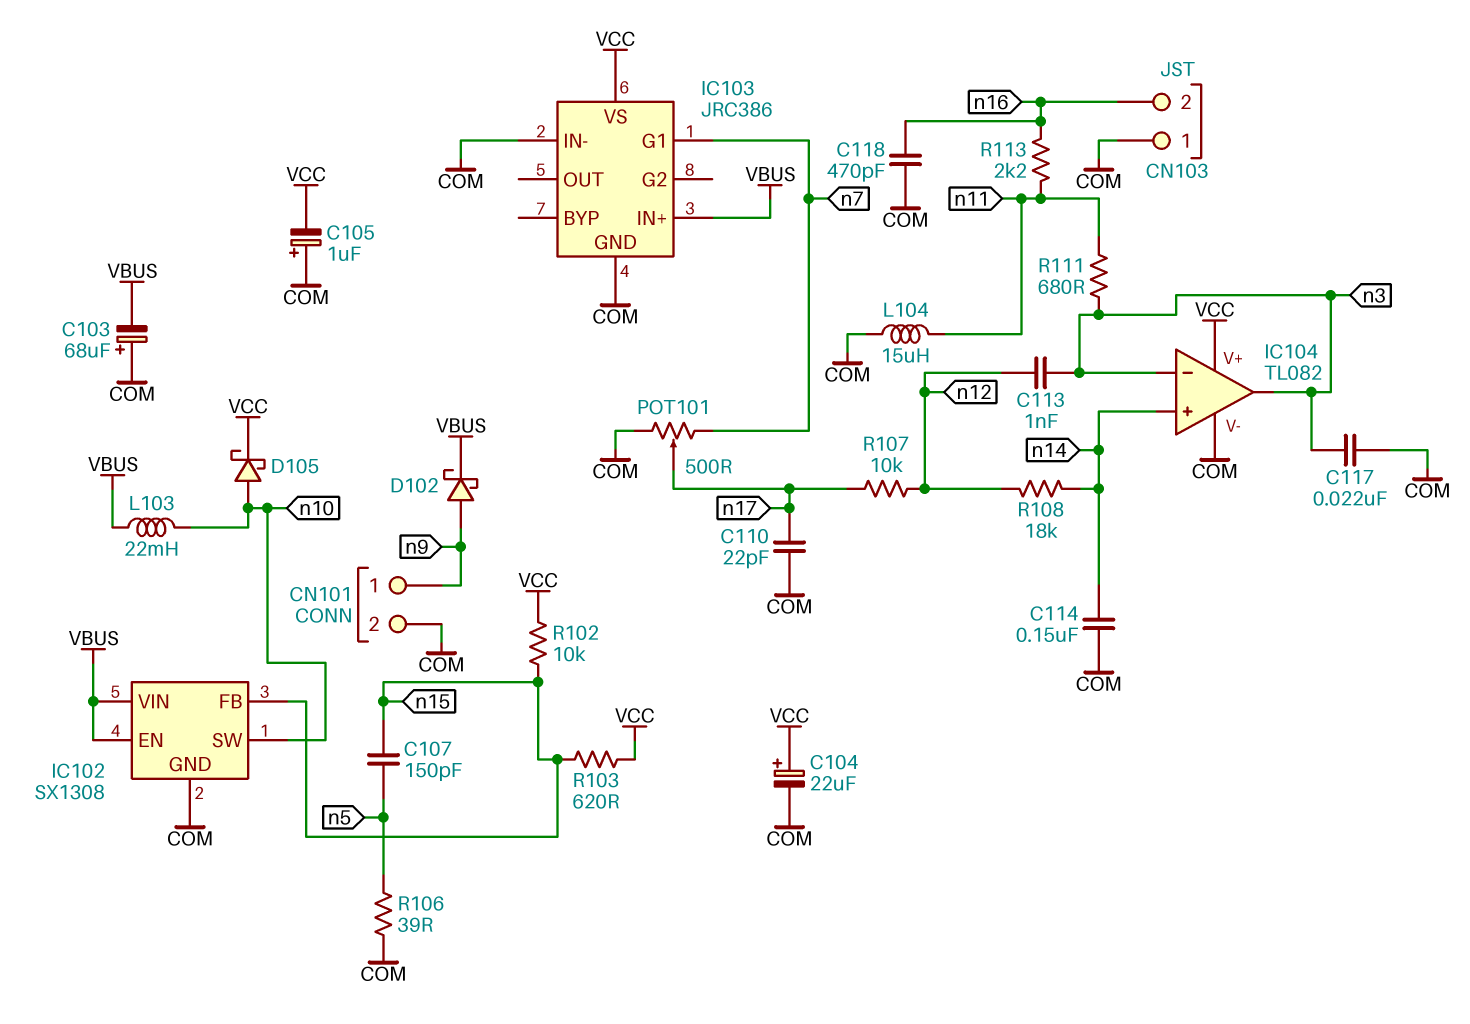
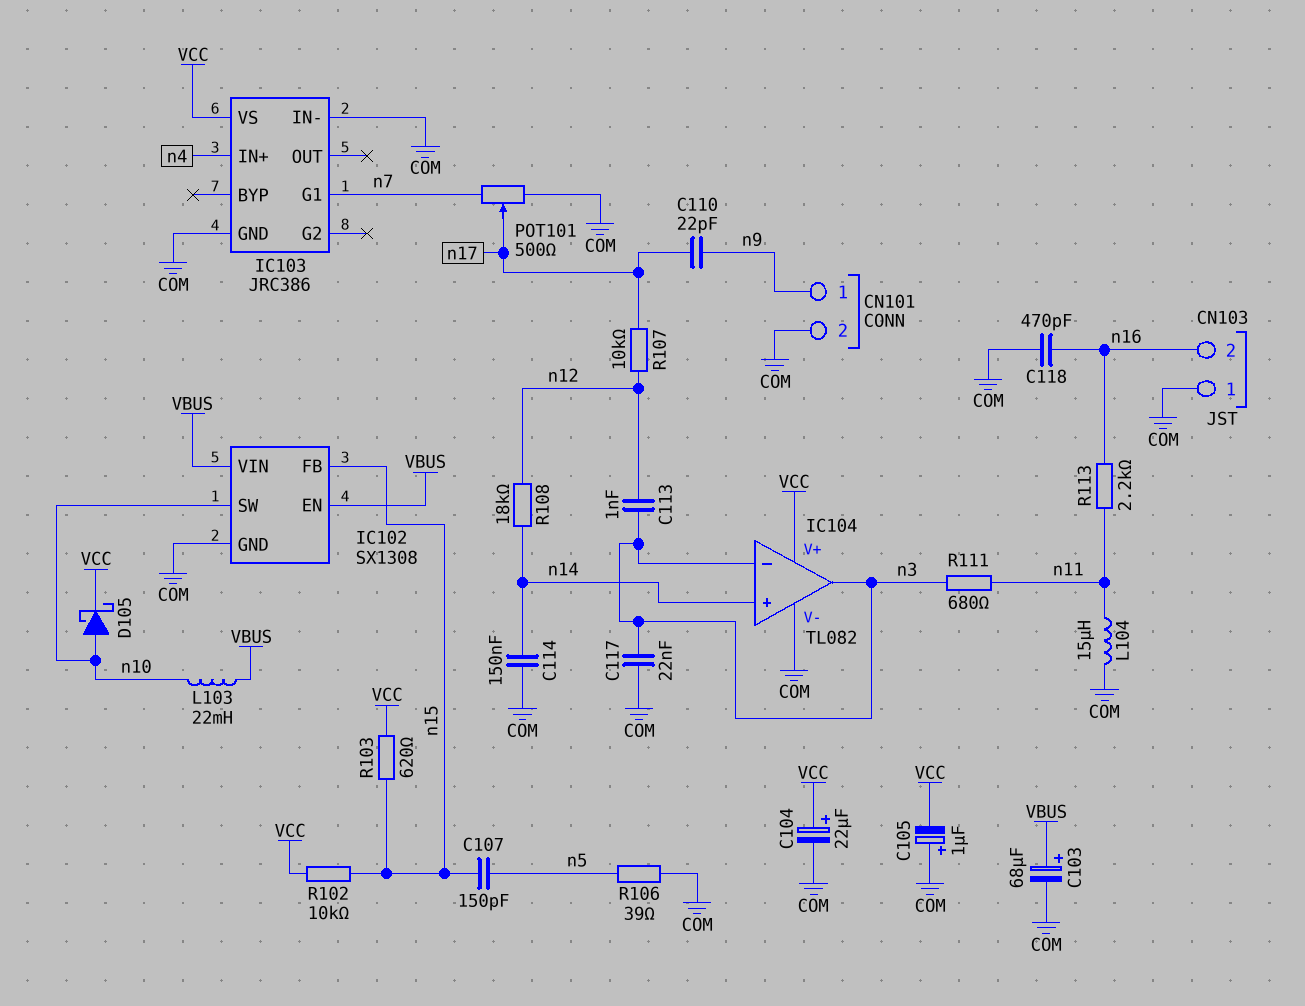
C103: 68uF (plus COM, minus VBUS) -> 68uF (plus VBUS, minus COM)
C110: 22pF (COM, n17) -> 22pF (n9, n17)
D102: schottky (A n9, K VBUS) -> none
IC103 pin IN+: VBUS -> n4

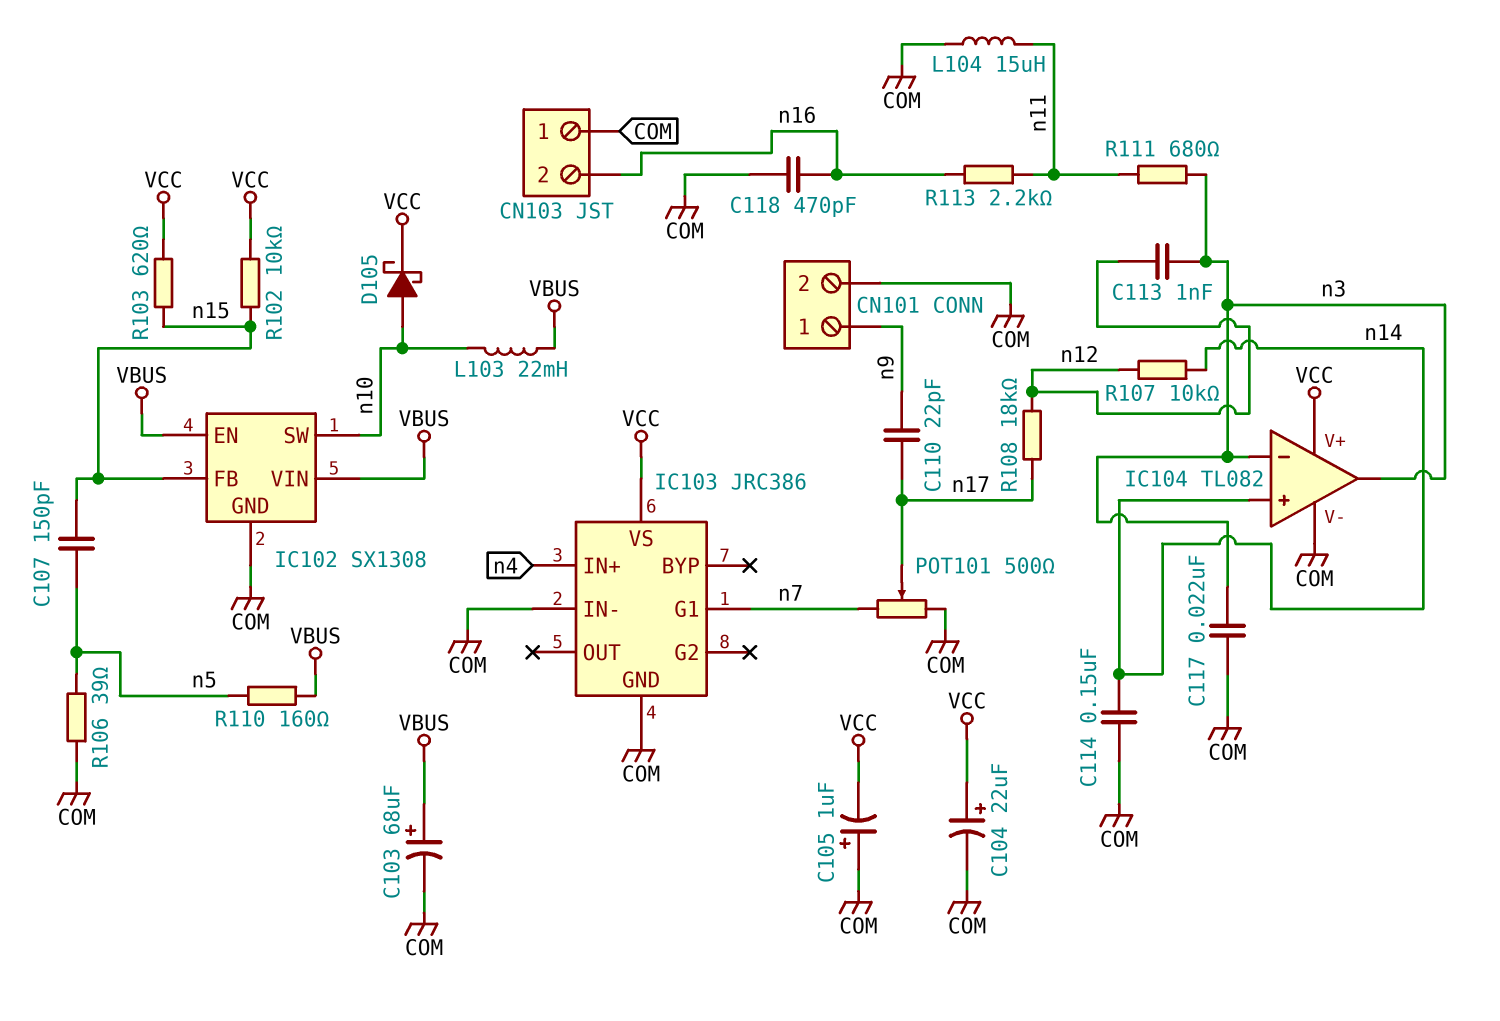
R107: 10k (n12, n17) -> 10k (n12, n14)
R108: 18k (n12, n14) -> 18k (n12, n17)
R110: none -> 160 (VBUS, n5)

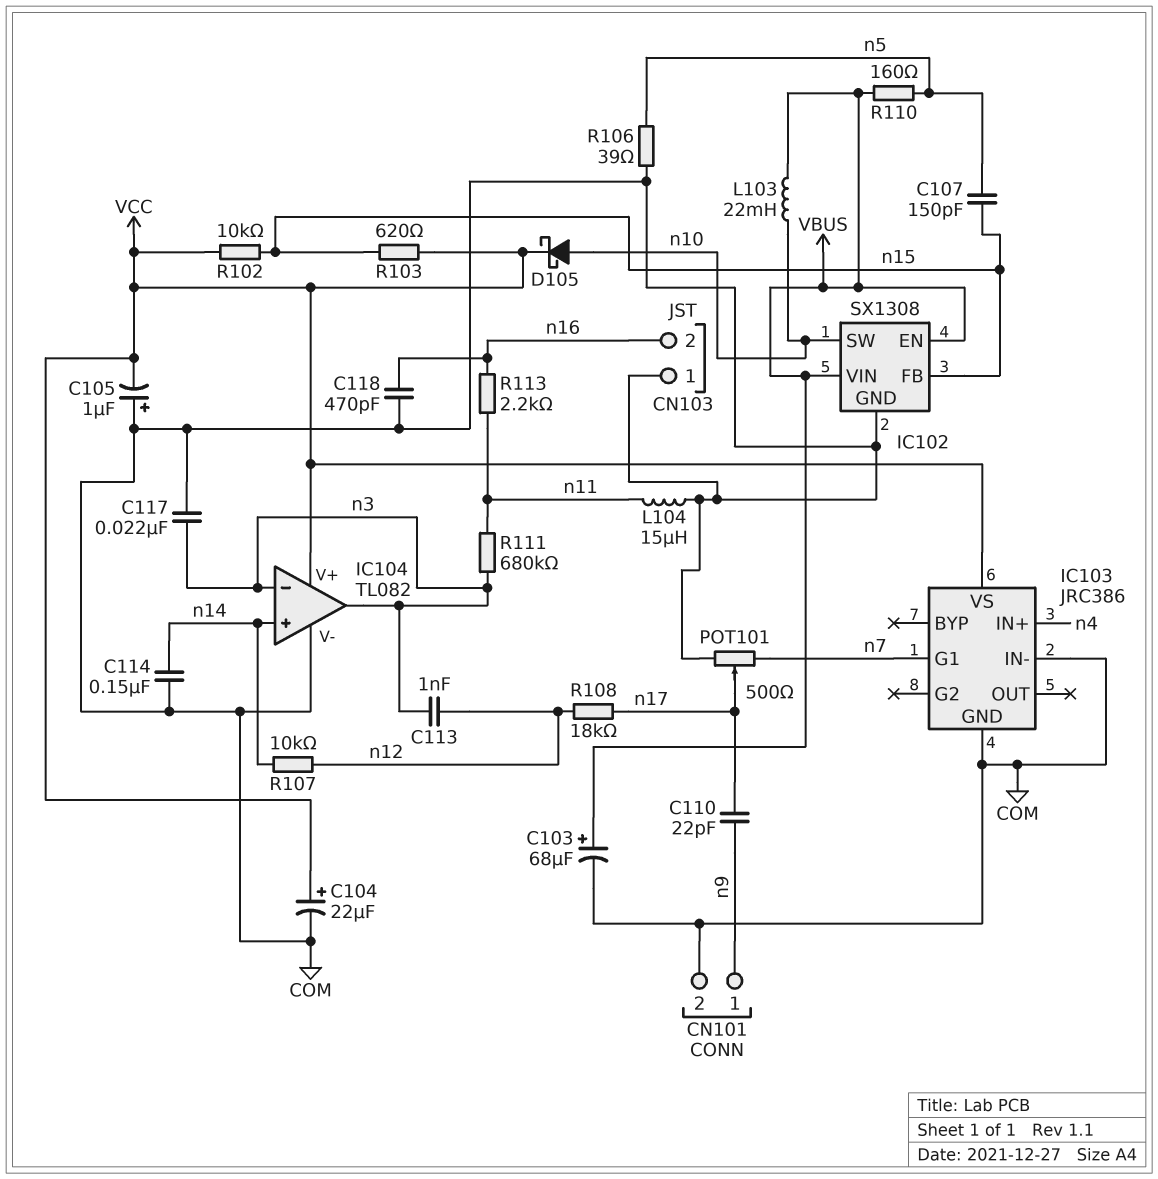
R111: 680 (n3, n11) -> 680k (n3, n11)

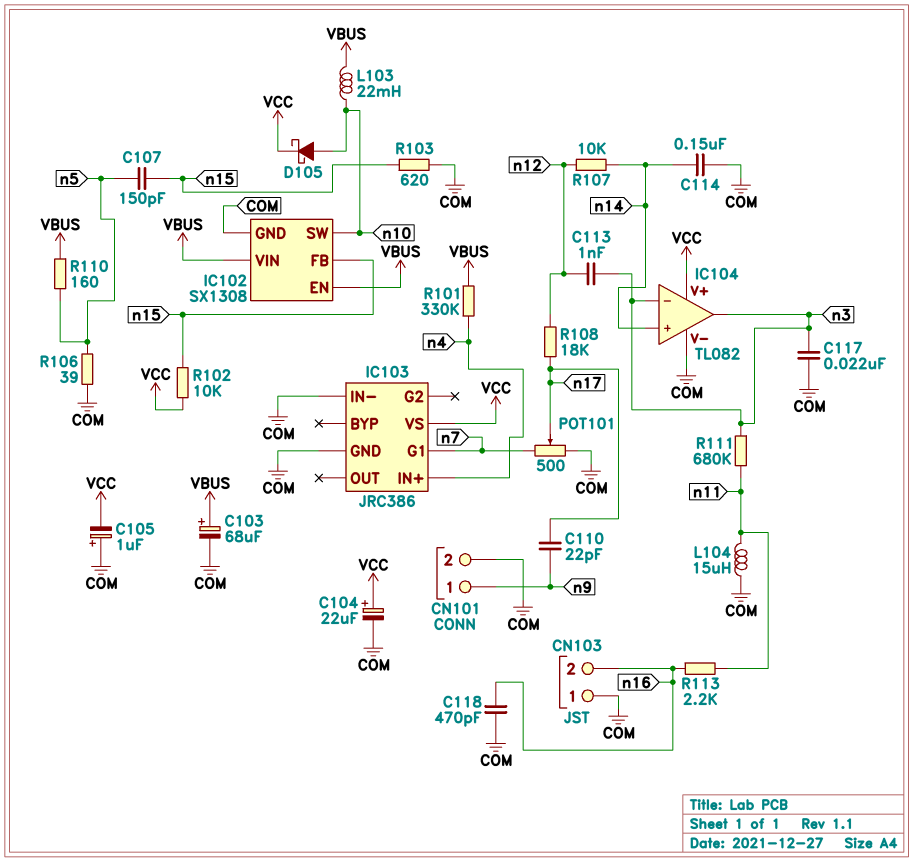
R101: none -> 330k (VBUS, n4)
R103: 620 (VCC, n15) -> 620 (COM, n15)

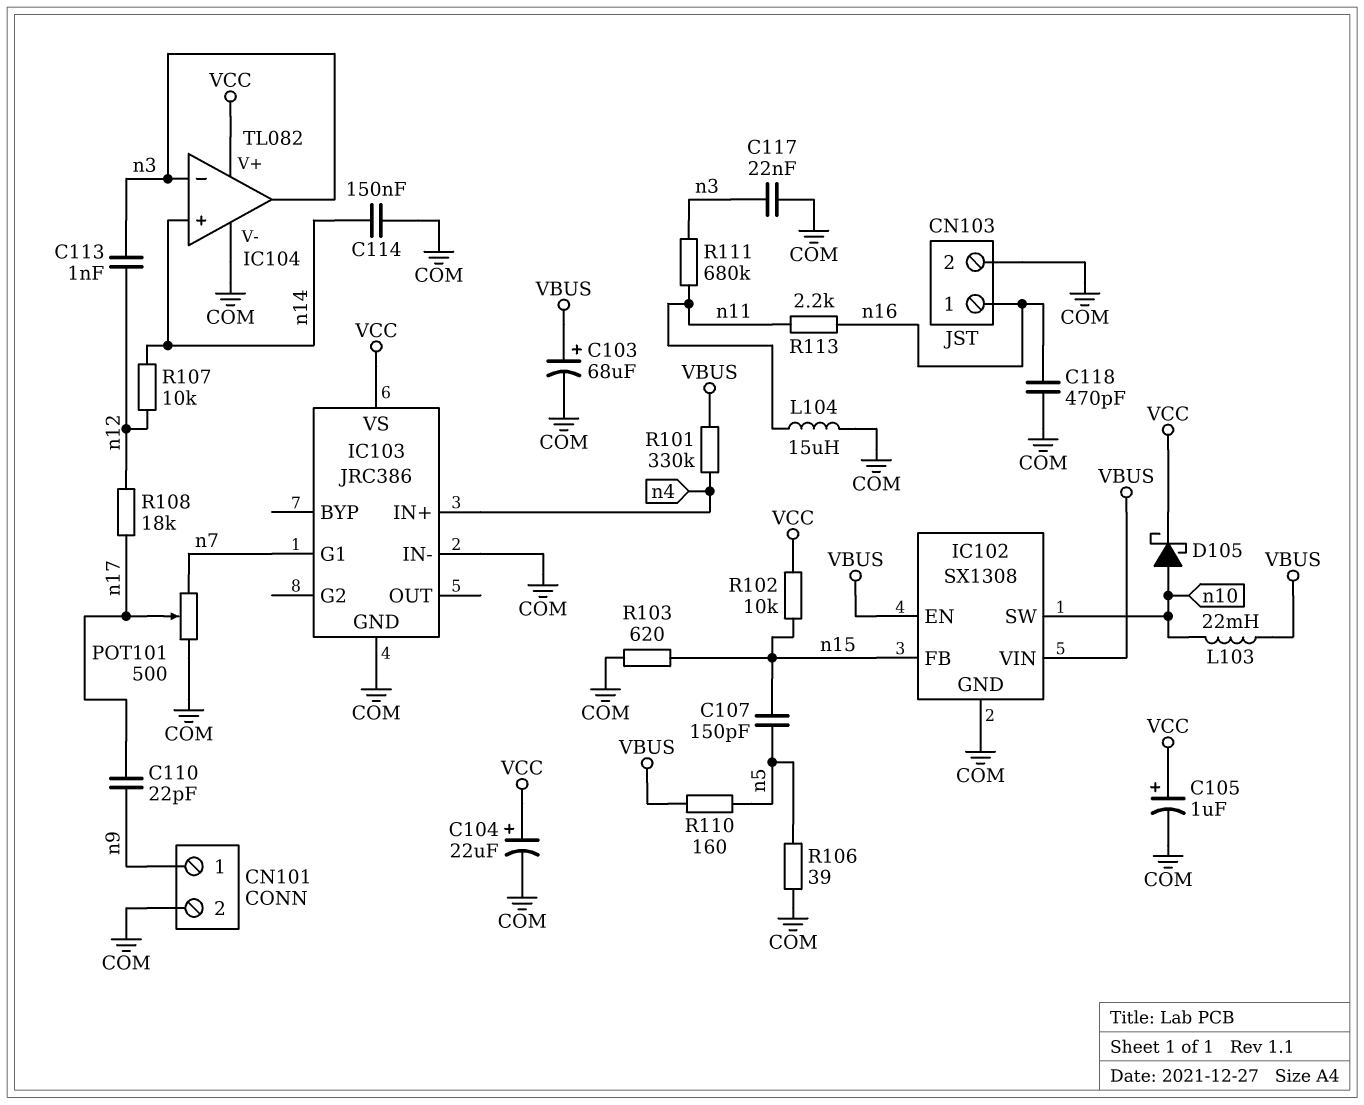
C105: 1uF (plus COM, minus VCC) -> 1uF (plus VCC, minus COM)
CN103 pin 1: COM -> n16
CN103 pin 2: n16 -> COM

